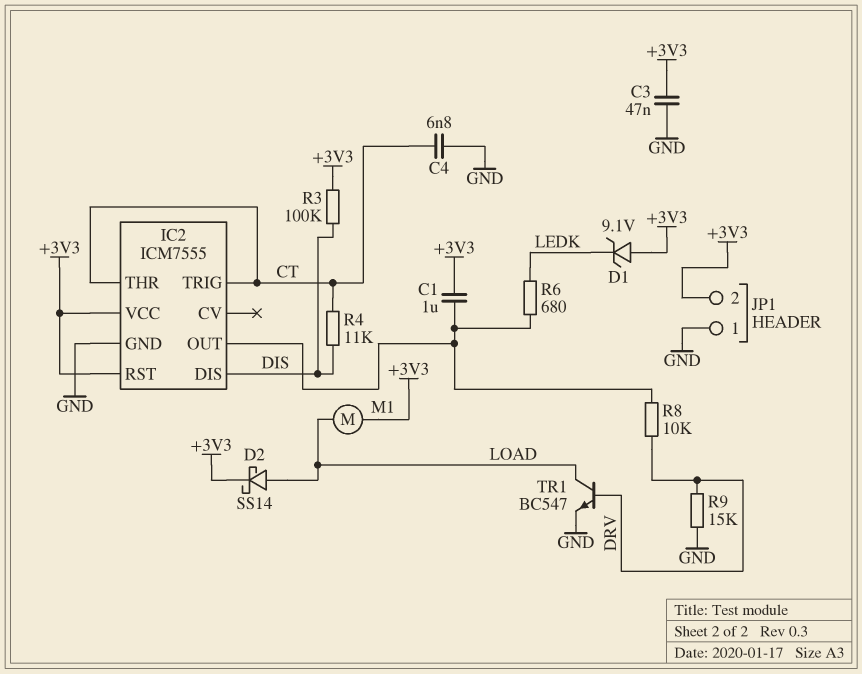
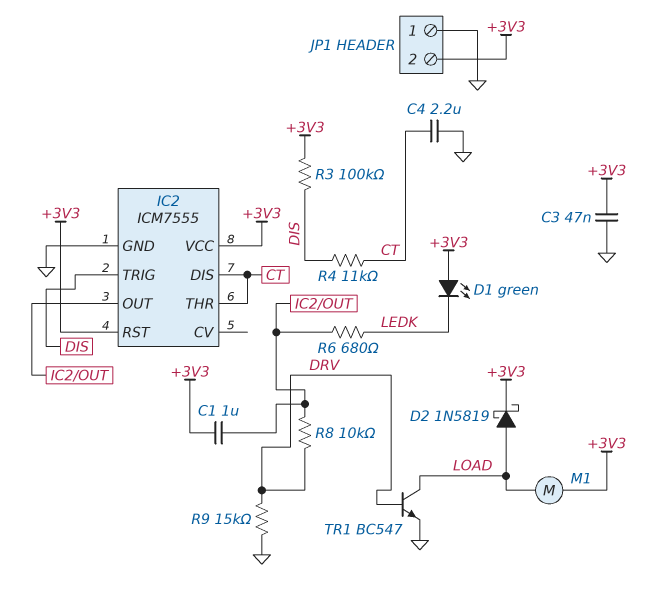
C4: 6.8nF (CT, GND) -> 2.2uF (CT, GND)
D1: zener 9.1V (A +3V3, K LEDK) -> LED green (A +3V3, K LEDK)
D2: schottky SS14 (A LOAD, K +3V3) -> schottky 1N5819 (A LOAD, K +3V3)
IC2 pin DIS: DIS -> CT
IC2 pin TRIG: CT -> DIS

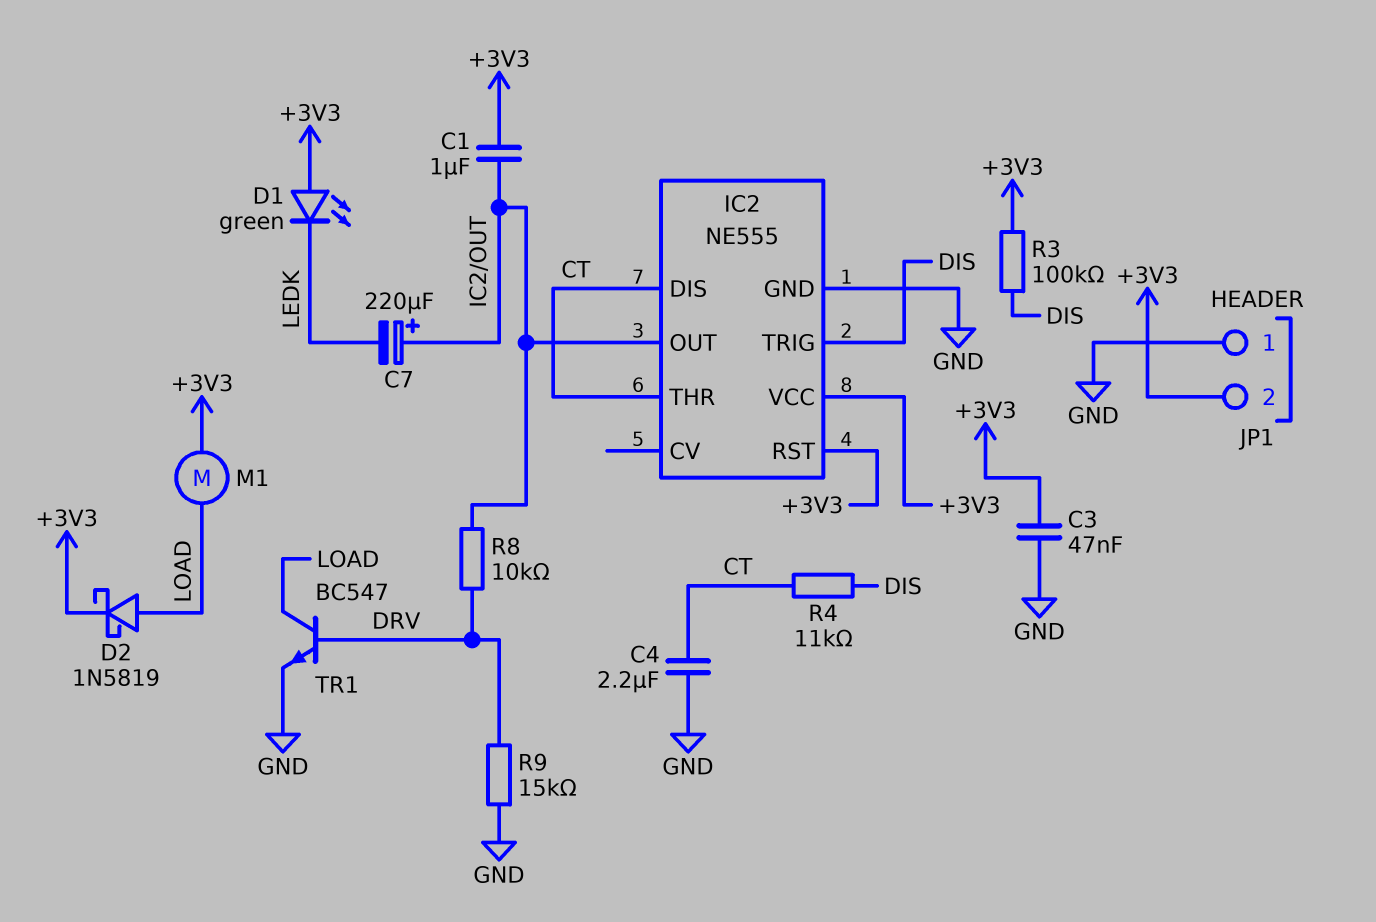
C7: none -> 220uF (plus IC2/OUT, minus LEDK)
IC2: ICM7555 -> NE555
R6: 680 (IC2/OUT, LEDK) -> none

